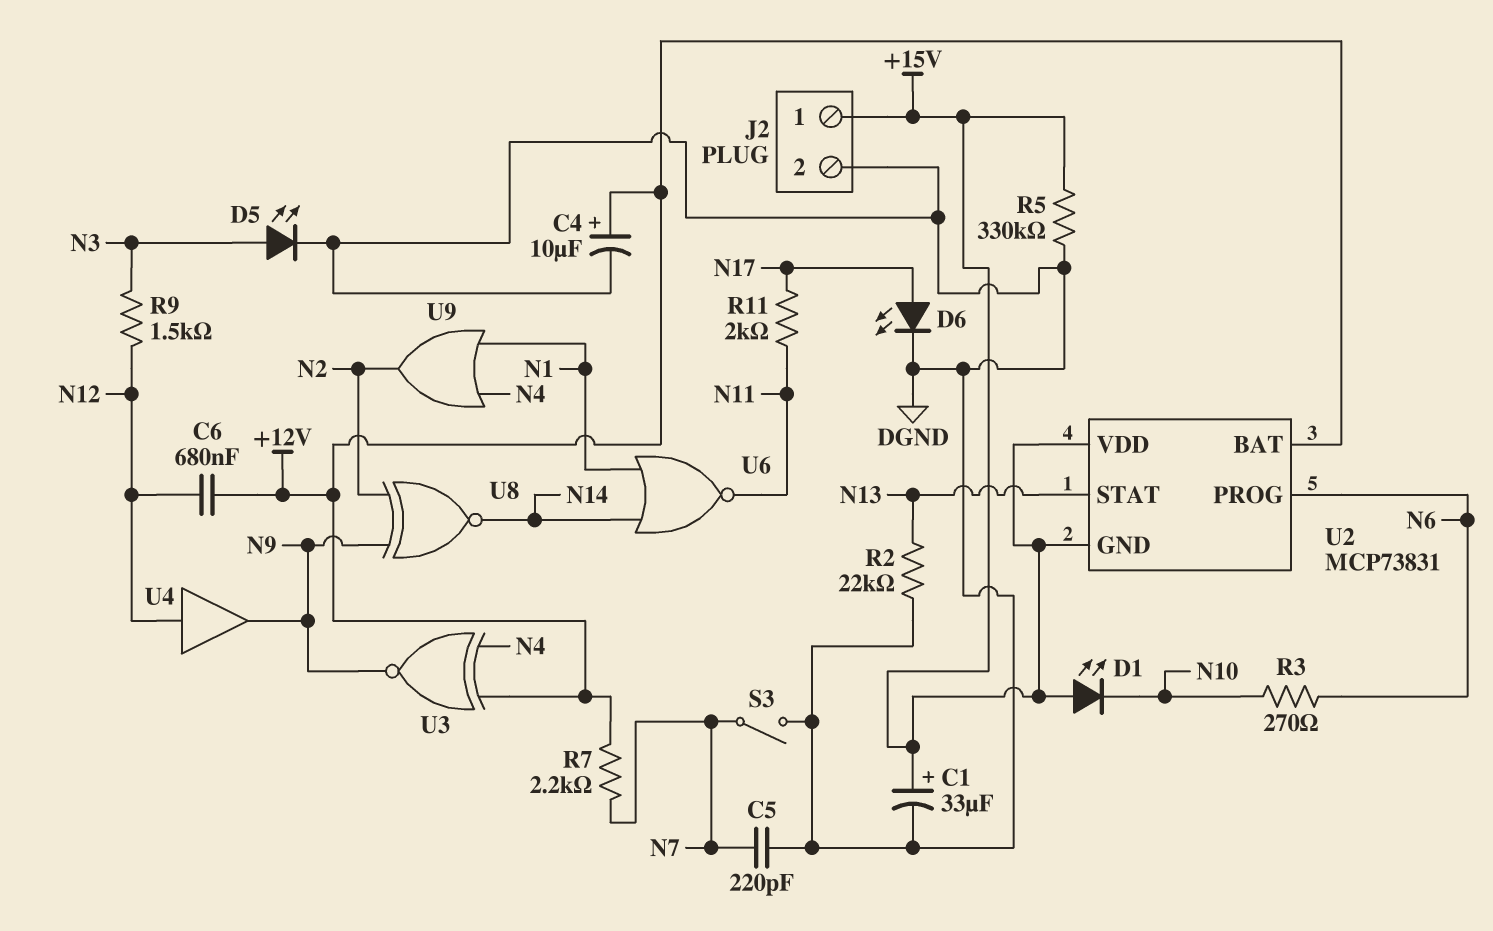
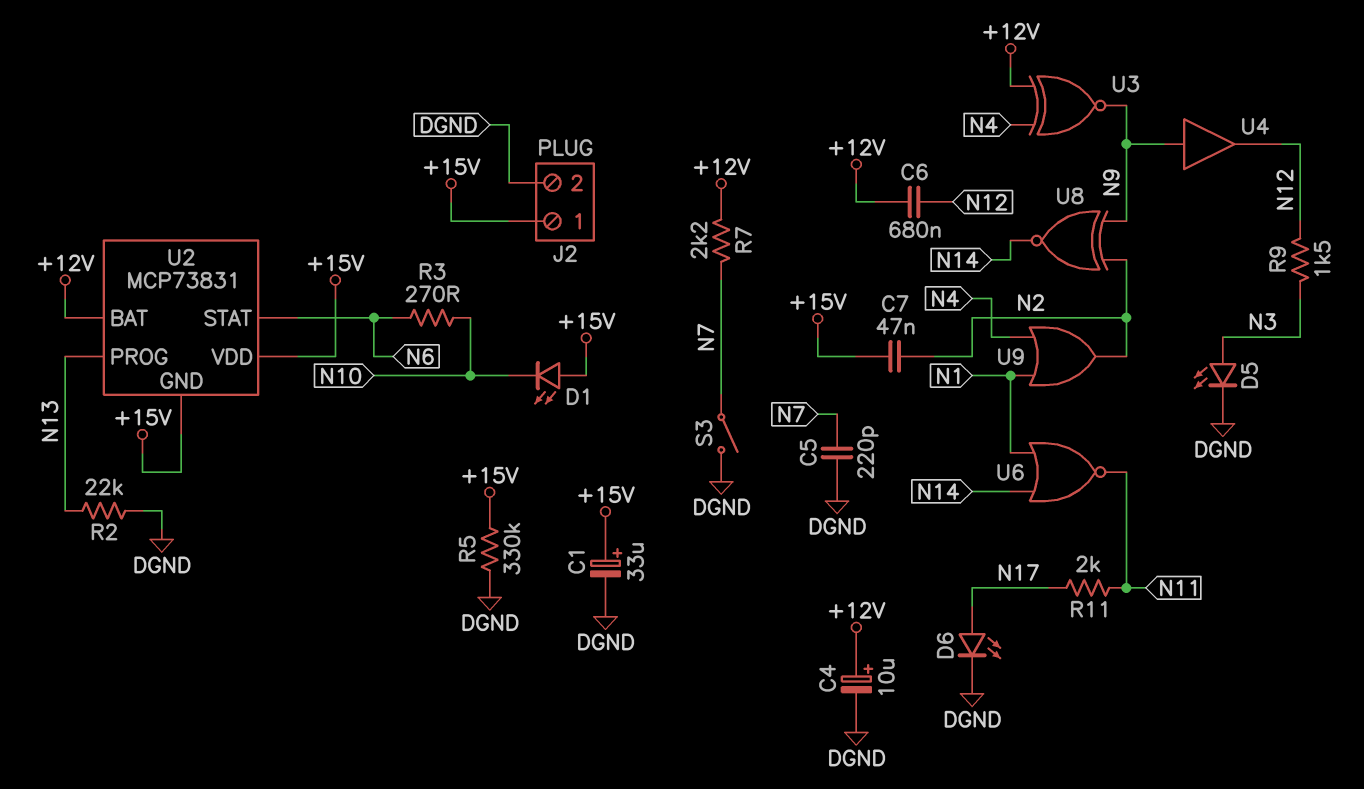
C7: none -> 47nF (+15V, N2)
U2 pin PROG: N6 -> N13
U2 pin STAT: N13 -> N6
U4: buffer (in N12, out N9) -> buffer (in N9, out N12)

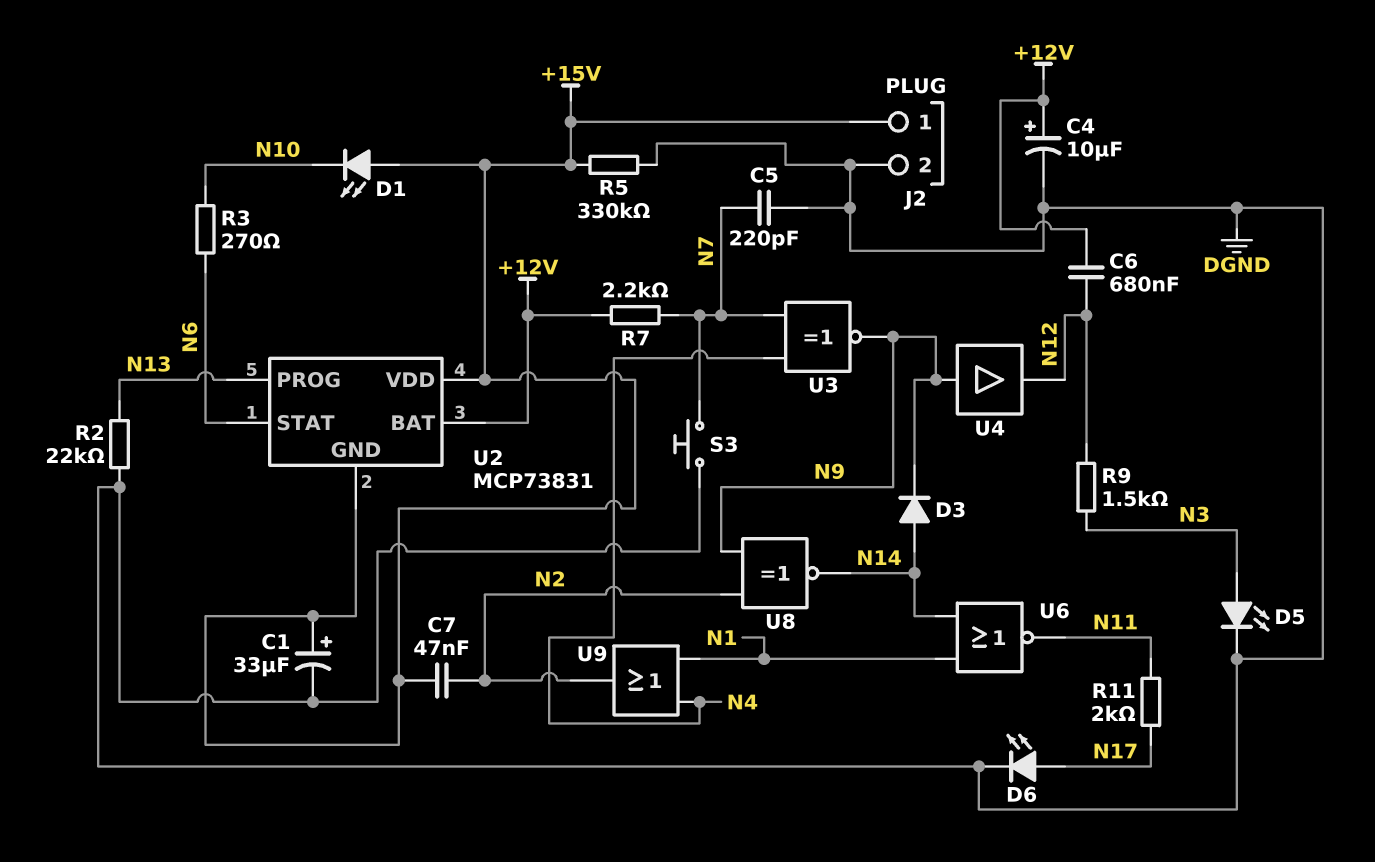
D3: none -> diode (A N14, K N9)
S3: switch (DGND, N7) -> button (DGND, N7)
U3: XNOR (in +12V, in N4, out N9) -> XNOR (in N4, in N7, out N9)

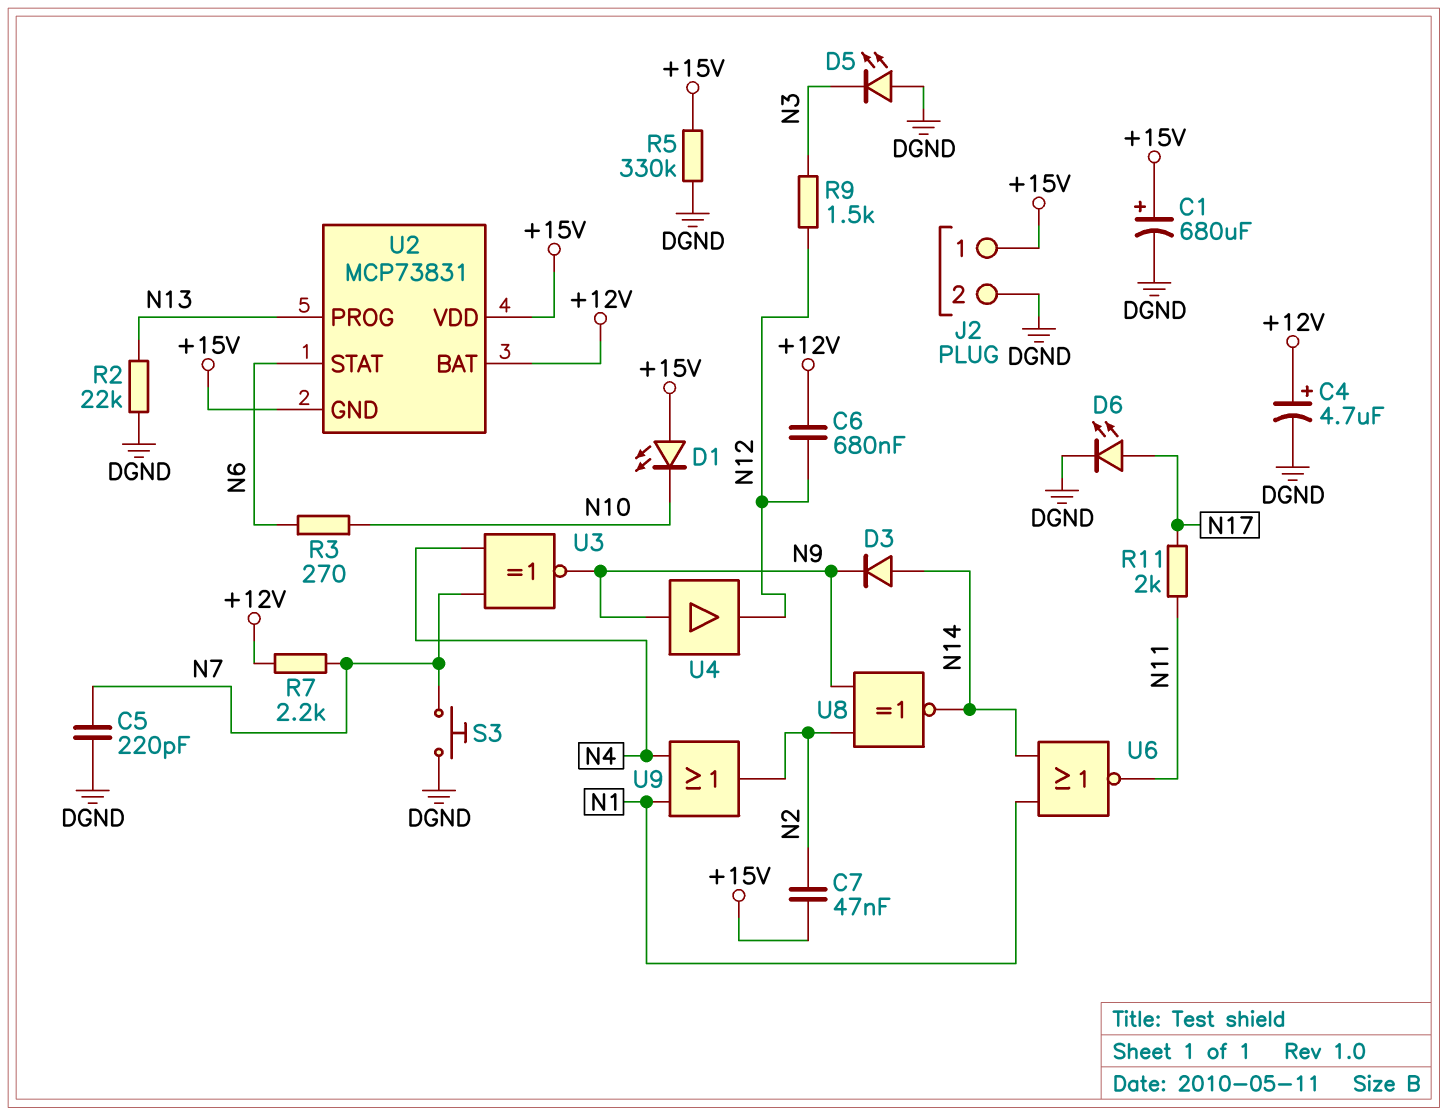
C1: 33uF (plus +15V, minus DGND) -> 680uF (plus +15V, minus DGND)
C4: 10uF (plus +12V, minus DGND) -> 4.7uF (plus +12V, minus DGND)
D5: LED (A N3, K DGND) -> LED (A DGND, K N3)

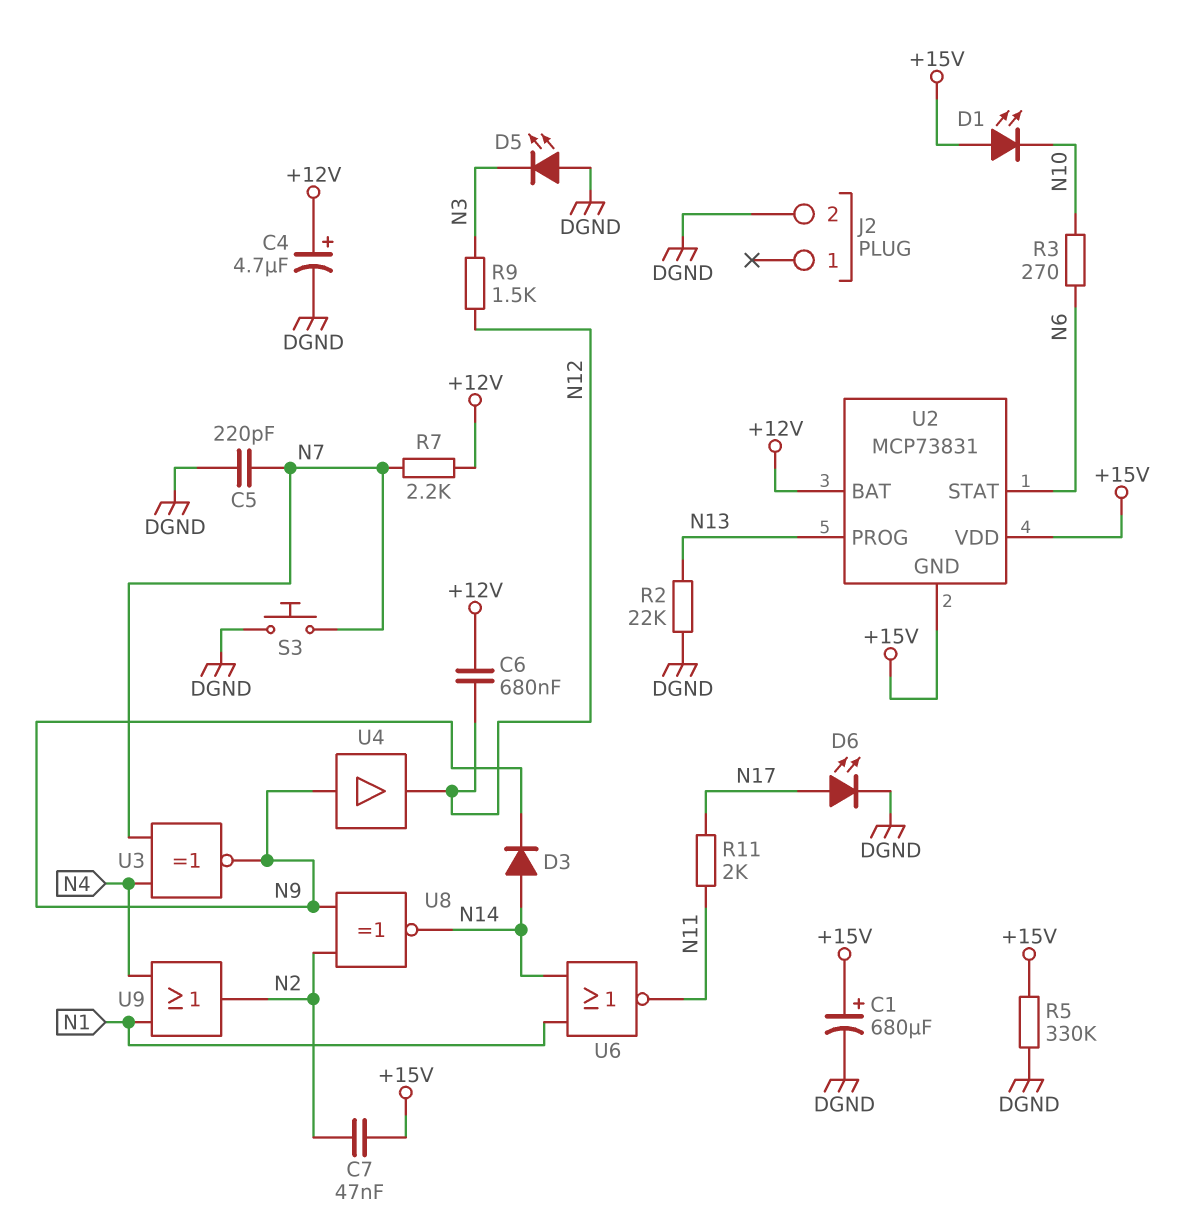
J2 pin 1: +15V -> none

